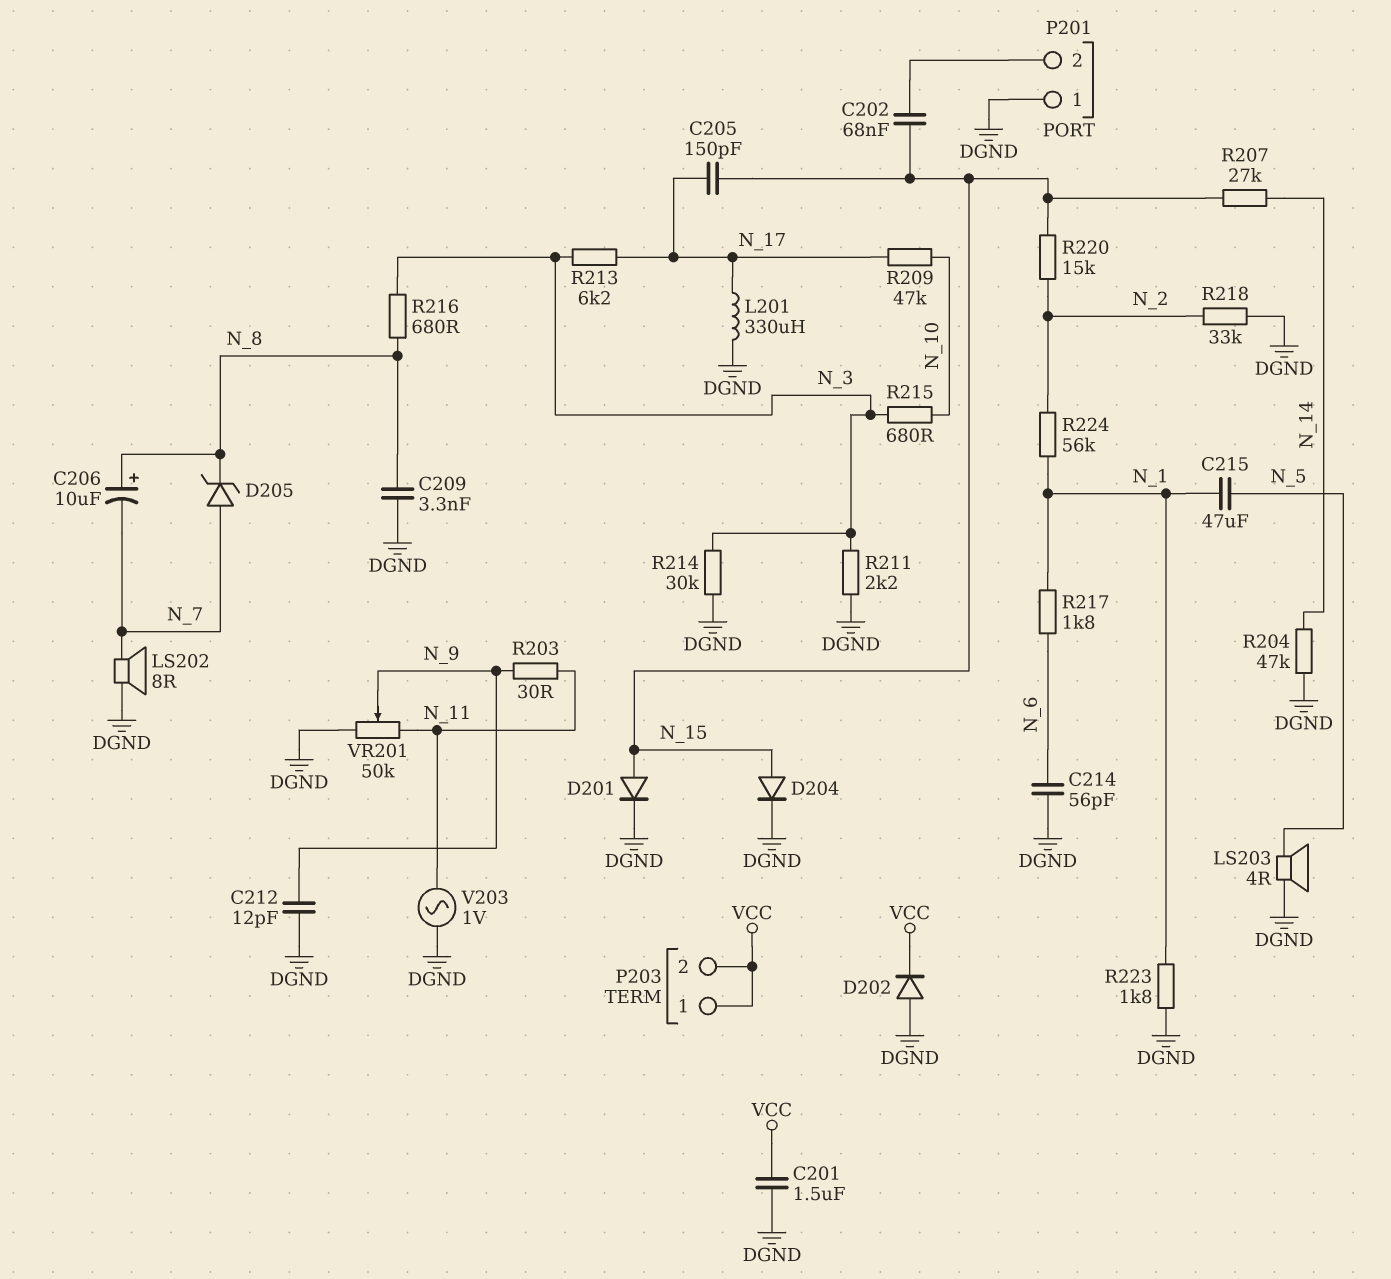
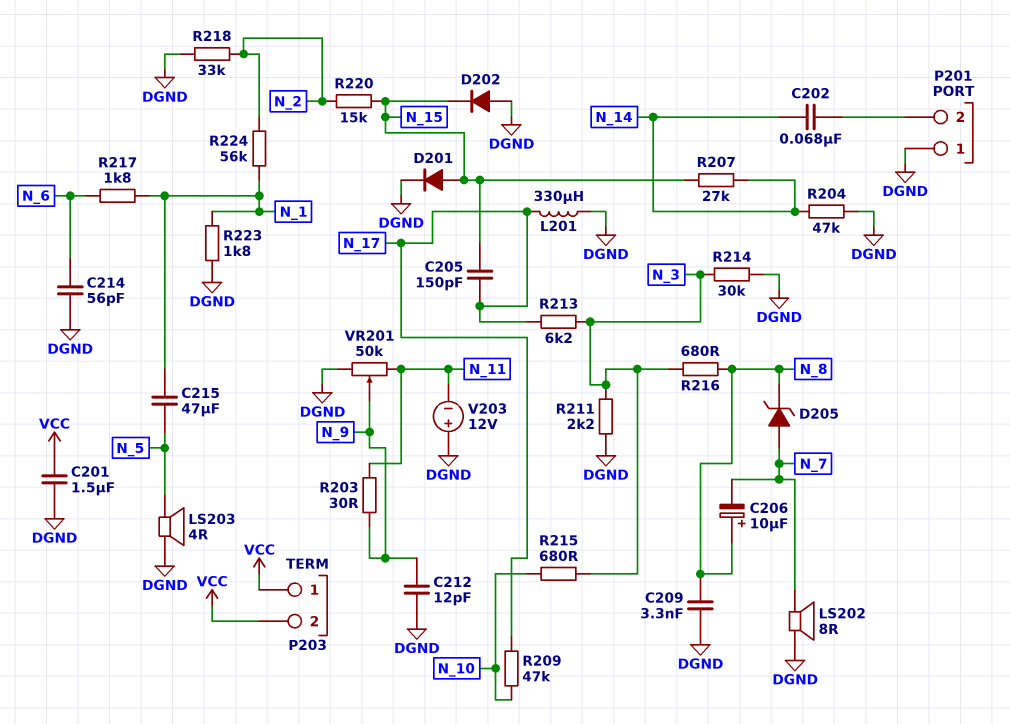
C202: 68nF (N_15, P201/2) -> 68nF (N_14, P201/2)
D202: diode (A DGND, K VCC) -> diode (A DGND, K N_15)
D204: diode (A N_15, K DGND) -> none
V203: AC 1V (DGND, N_11) -> 12V (plus DGND, minus N_11)

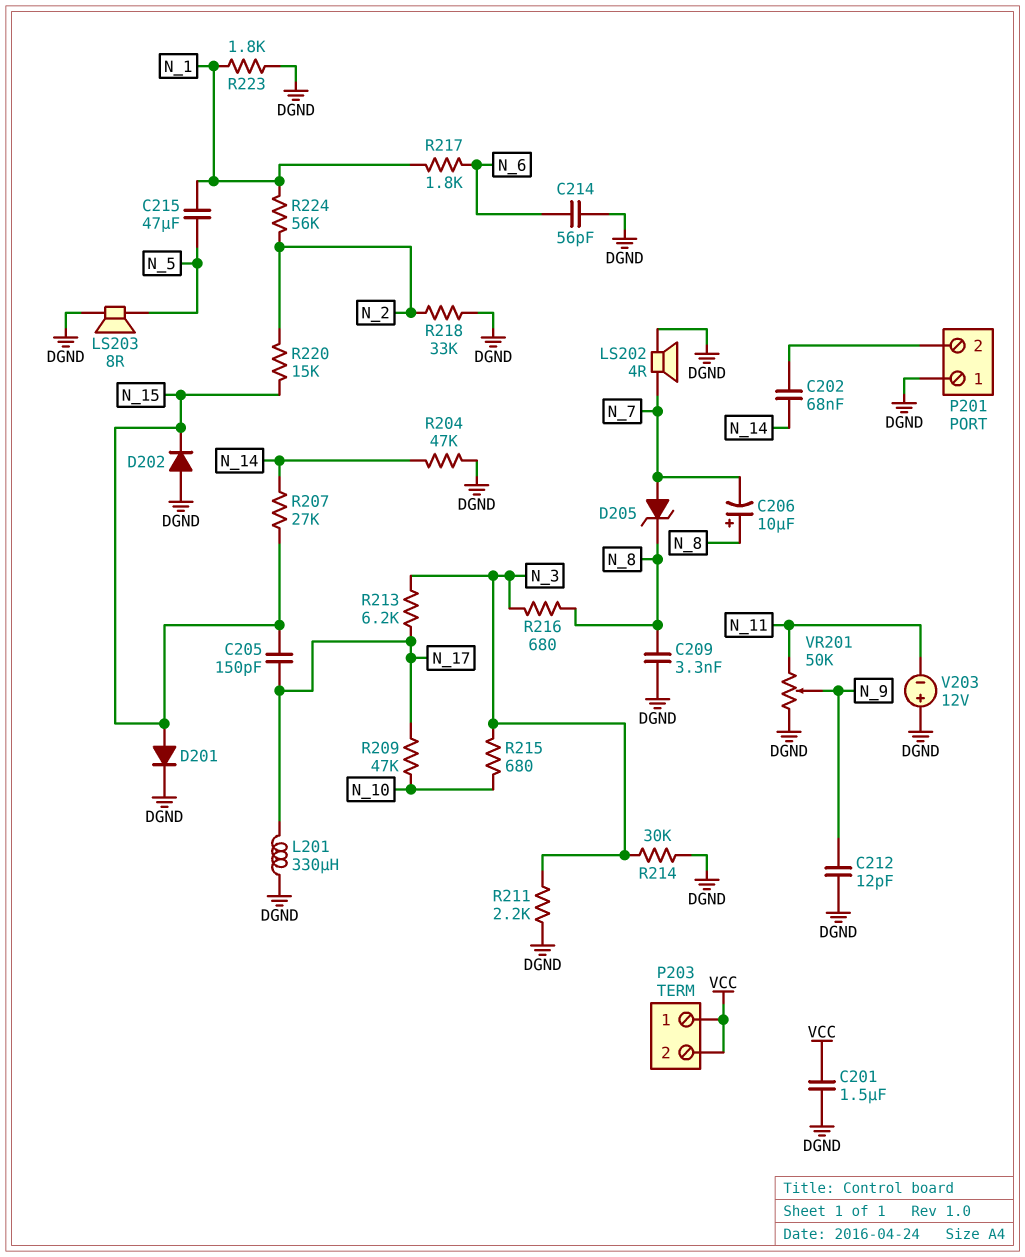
LS202: speaker 8R (DGND, N_7) -> speaker 4R (DGND, N_7)
LS203: speaker 4R (DGND, N_5) -> speaker 8R (DGND, N_5)
R203: 30 (N_9, N_11) -> none

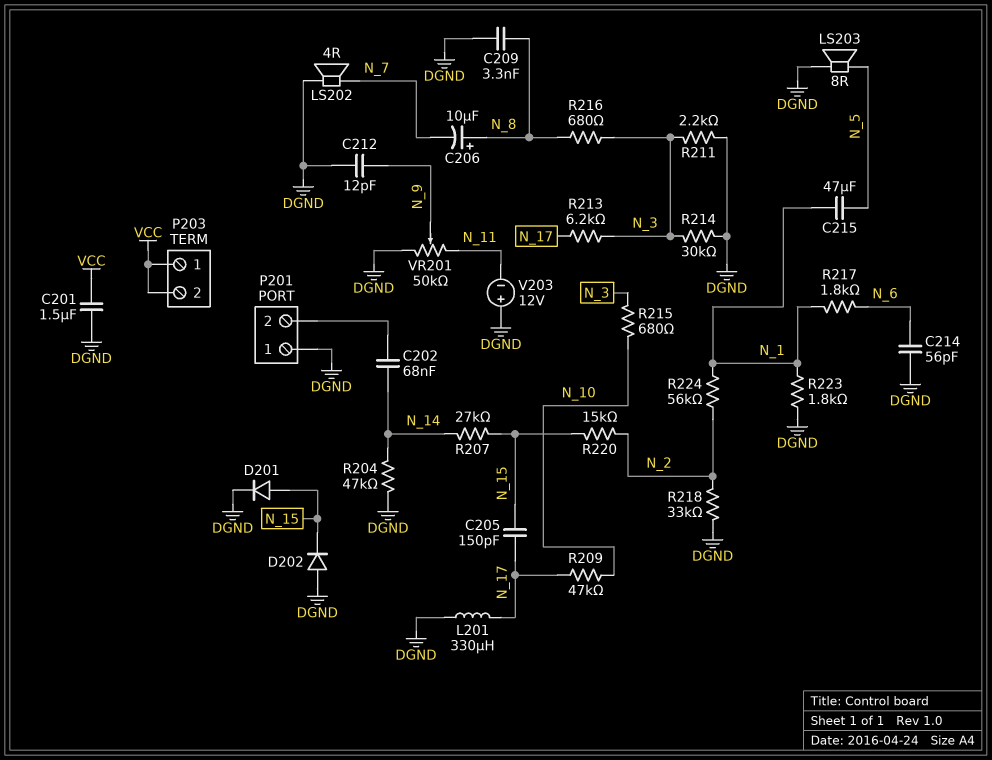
D205: zener (A N_7, K N_8) -> none

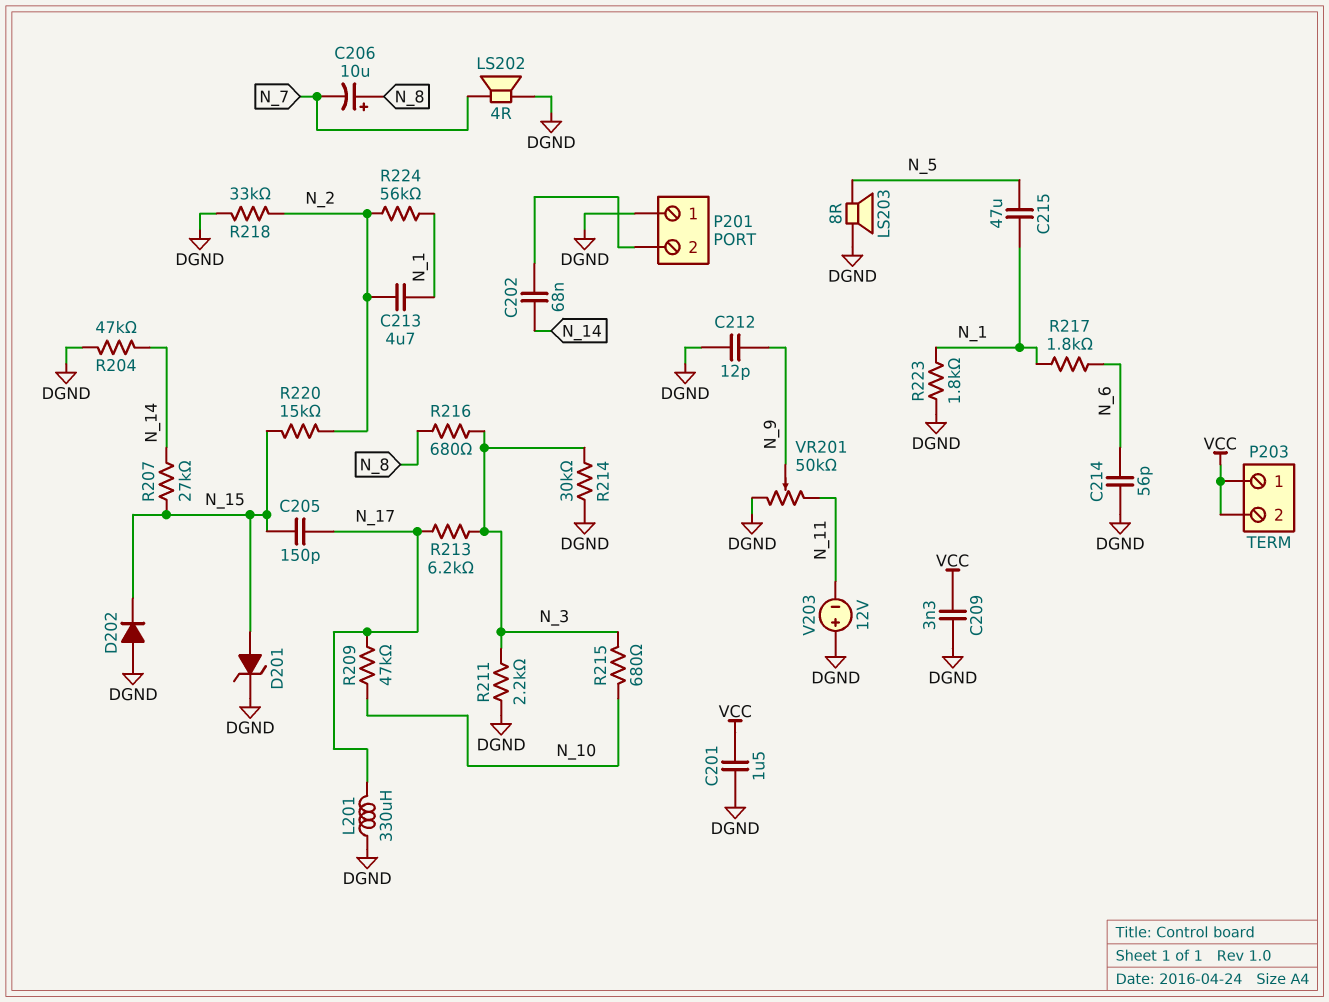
C209: 3.3nF (DGND, N_8) -> 3.3nF (DGND, VCC)
C213: none -> 4.7uF (N_1, N_2)
D201: diode (A N_15, K DGND) -> zener (A N_15, K DGND)

